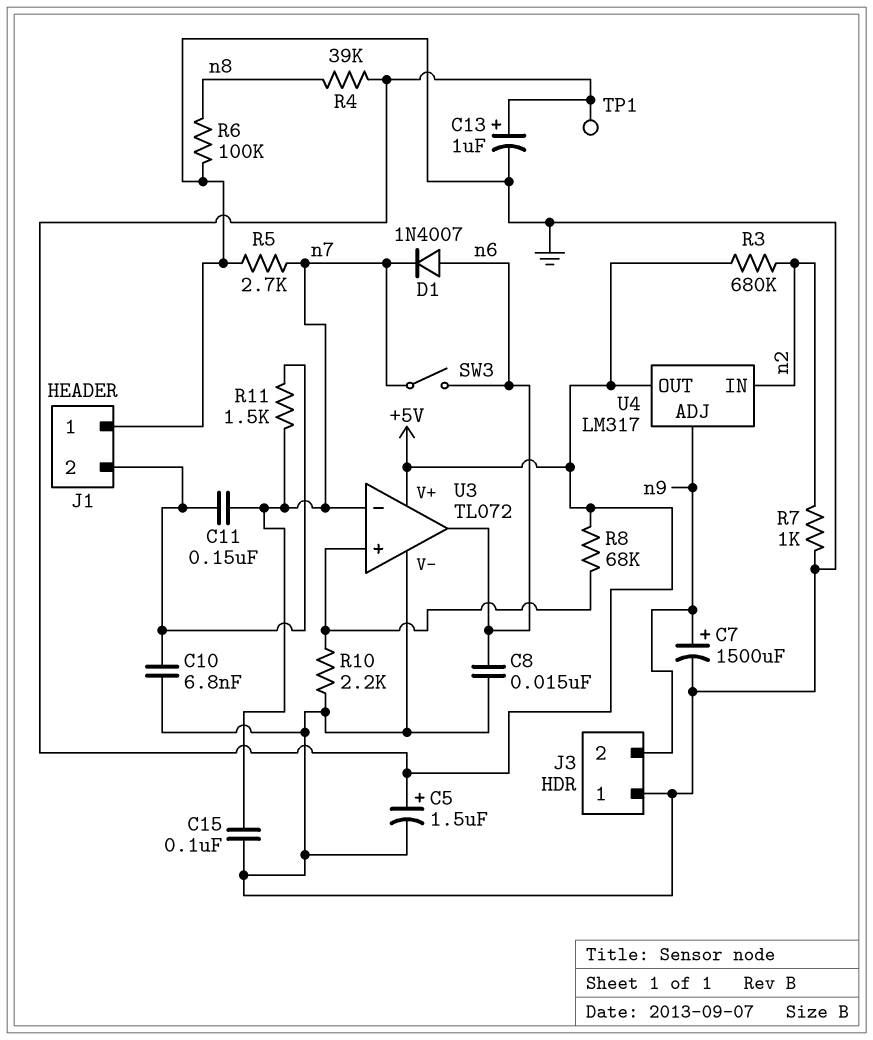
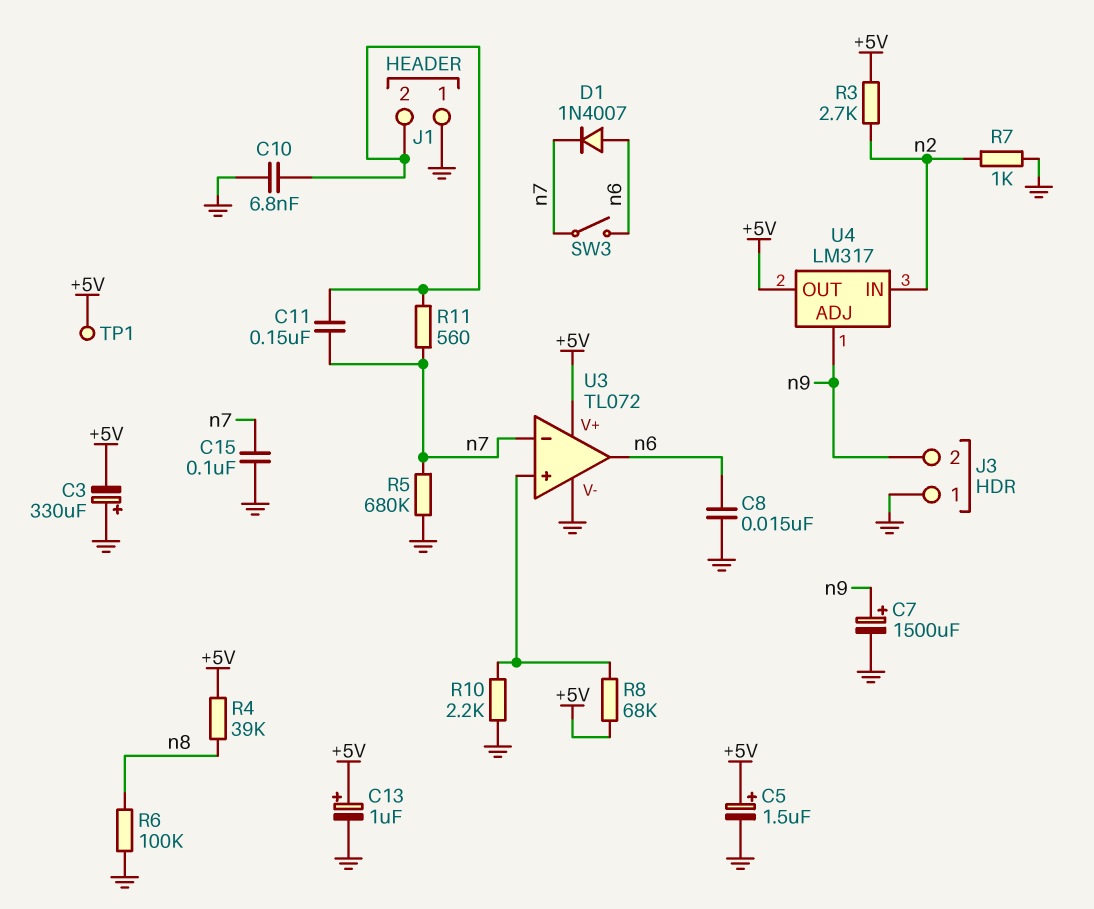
C3: none -> 330uF (plus GND, minus +5V)
R3: 680k (+5V, n2) -> 2.7k (+5V, n2)
R5: 2.7k (GND, n7) -> 680k (GND, n7)
R11: 1.5k (J1/2, n7) -> 560 (J1/2, n7)

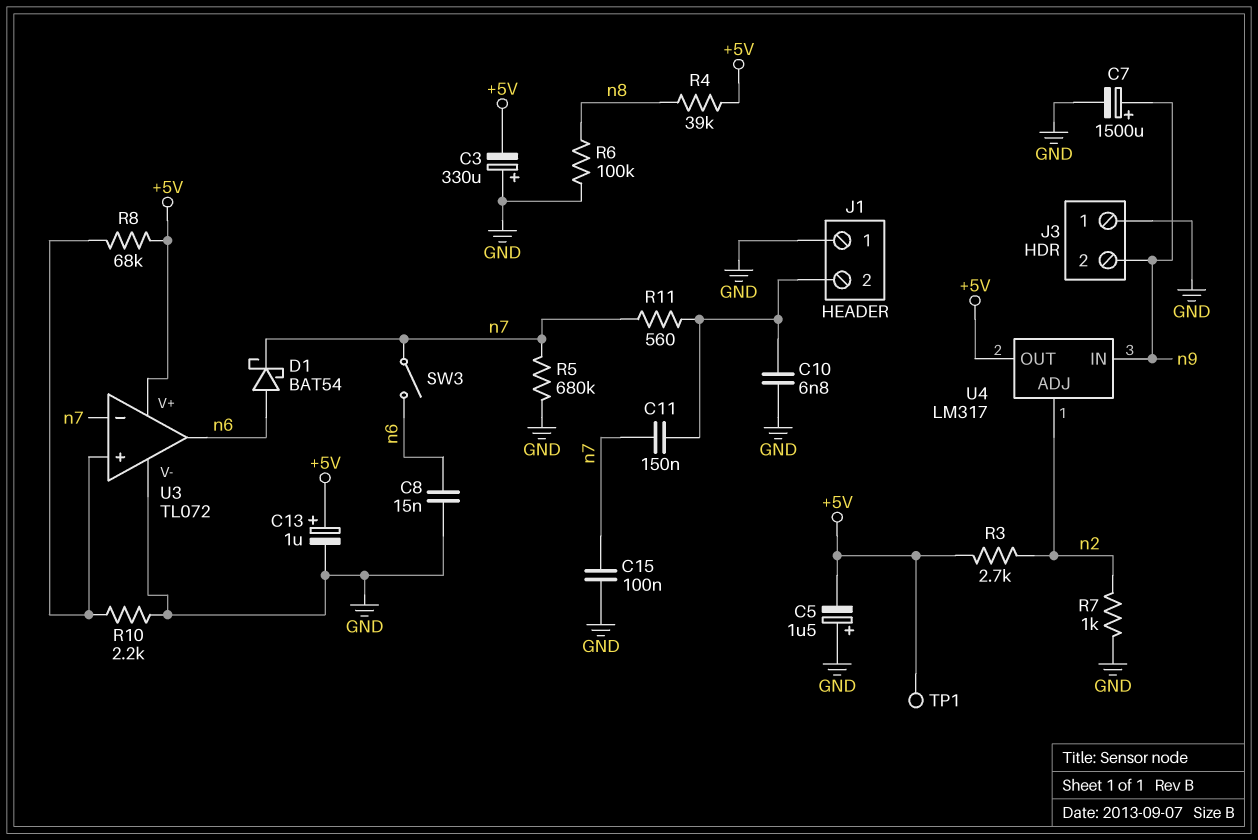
C5: 1.5uF (plus +5V, minus GND) -> 1.5uF (plus GND, minus +5V)
D1: diode 1N4007 (A n6, K n7) -> schottky BAT54 (A n6, K n7)
U4 pin ADJ: n9 -> n2
U4 pin IN: n2 -> n9

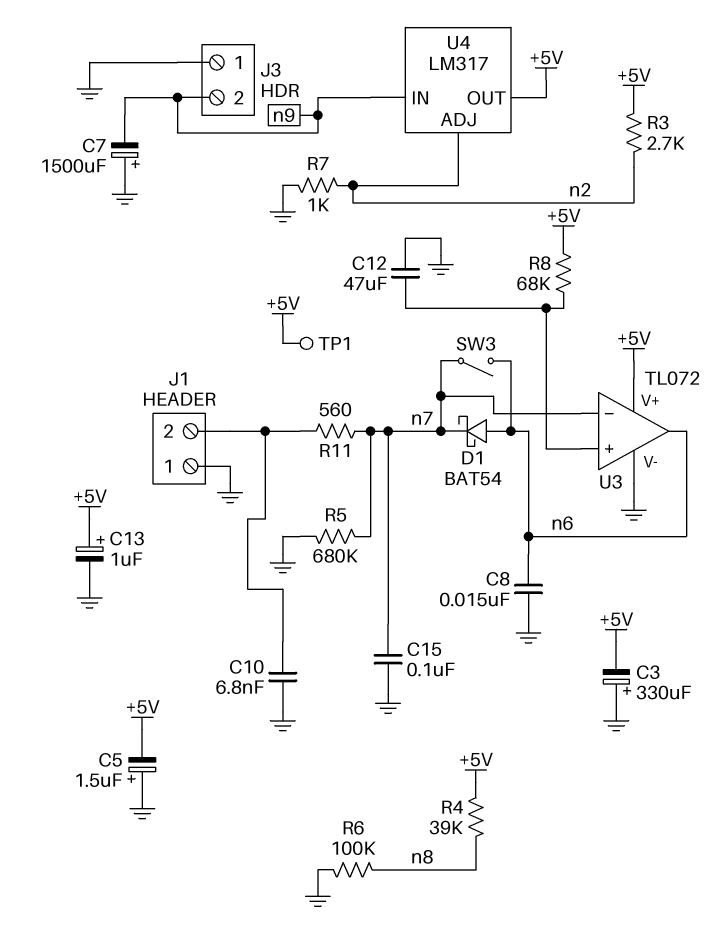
C7: 1500uF (plus n9, minus GND) -> 1500uF (plus GND, minus n9)
C11: 150nF (J1/2, n7) -> none
C12: none -> 47uF (GND, U3/in+)
R10: 2.2k (GND, U3/in+) -> none

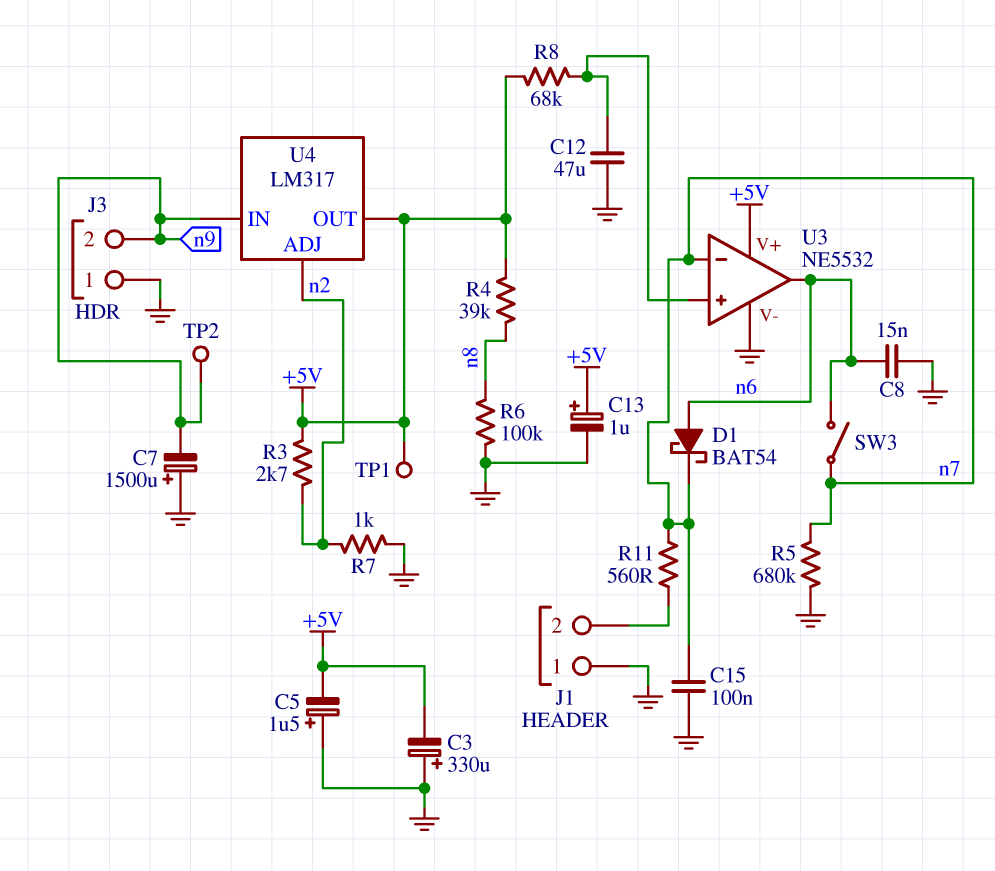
C10: 6.8nF (GND, J1/2) -> none
TP2: none -> test point (n9)
U3: TL072 -> NE5532

